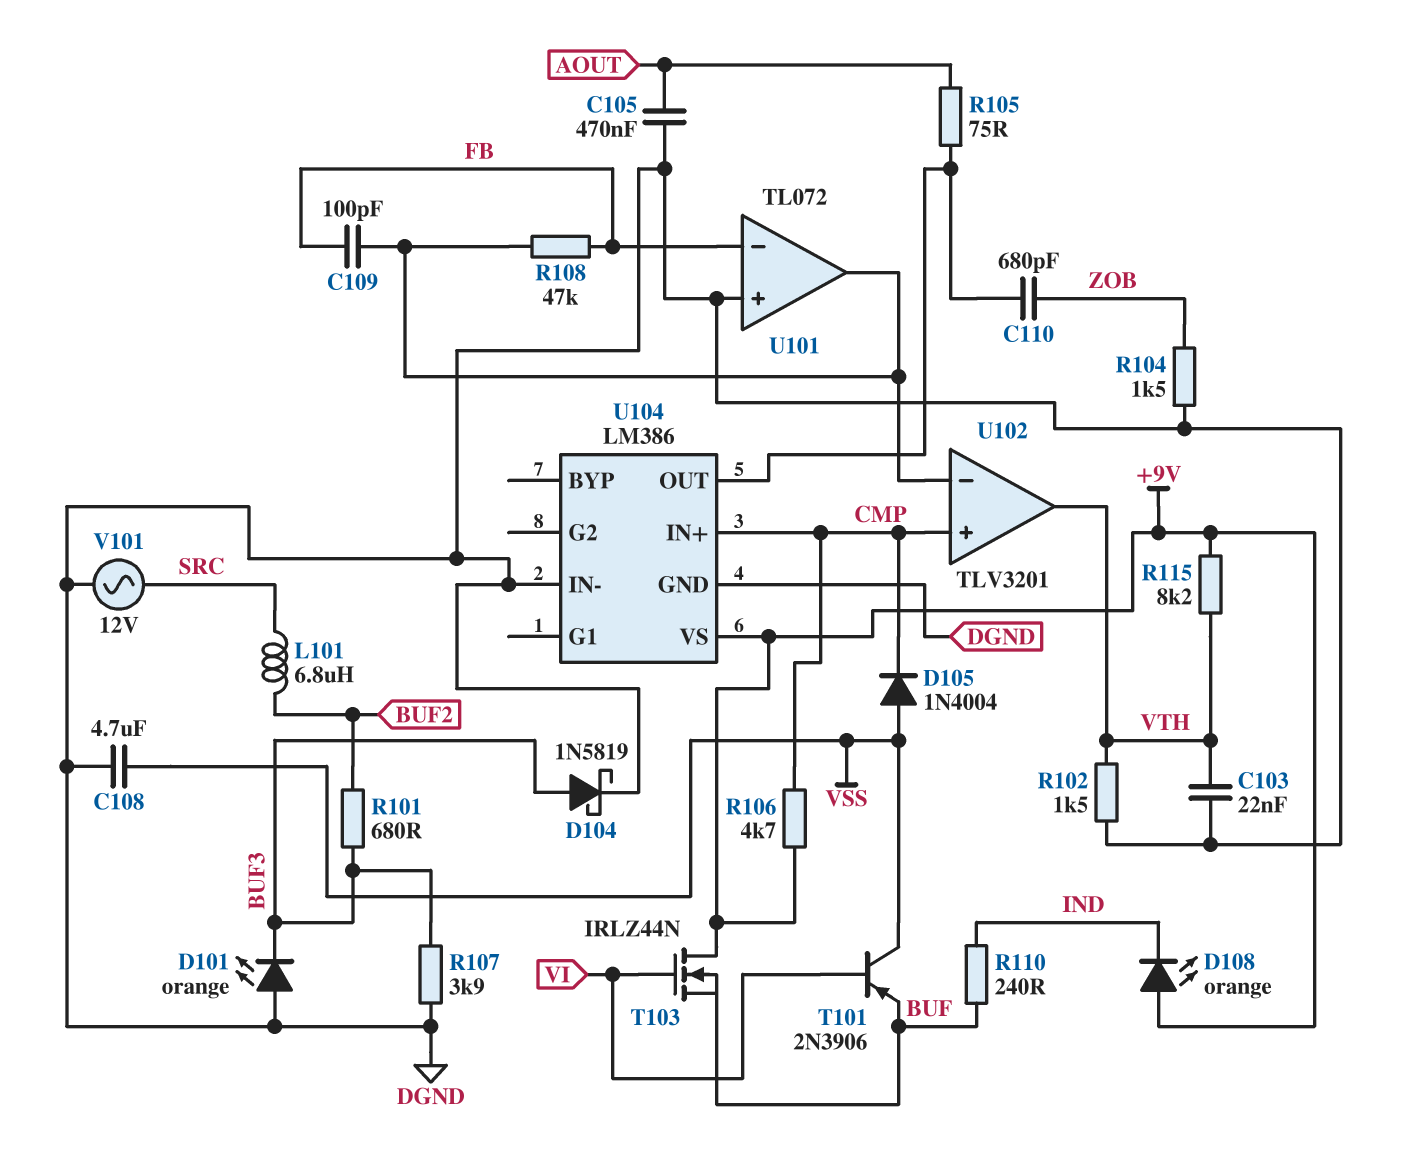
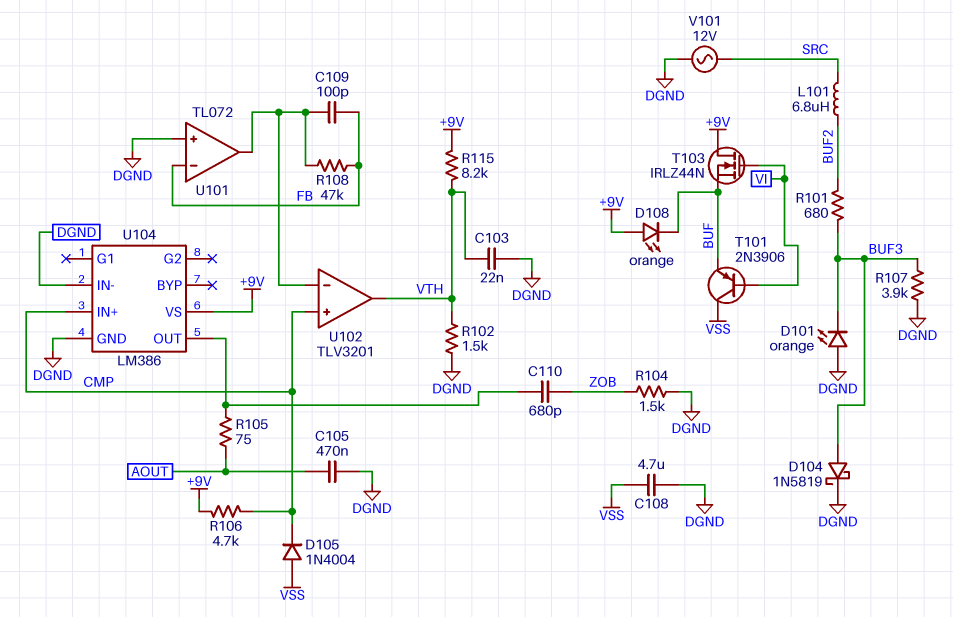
D108: LED orange (A +9V, K IND) -> LED orange (A +9V, K BUF)
R110: 240 (BUF, IND) -> none

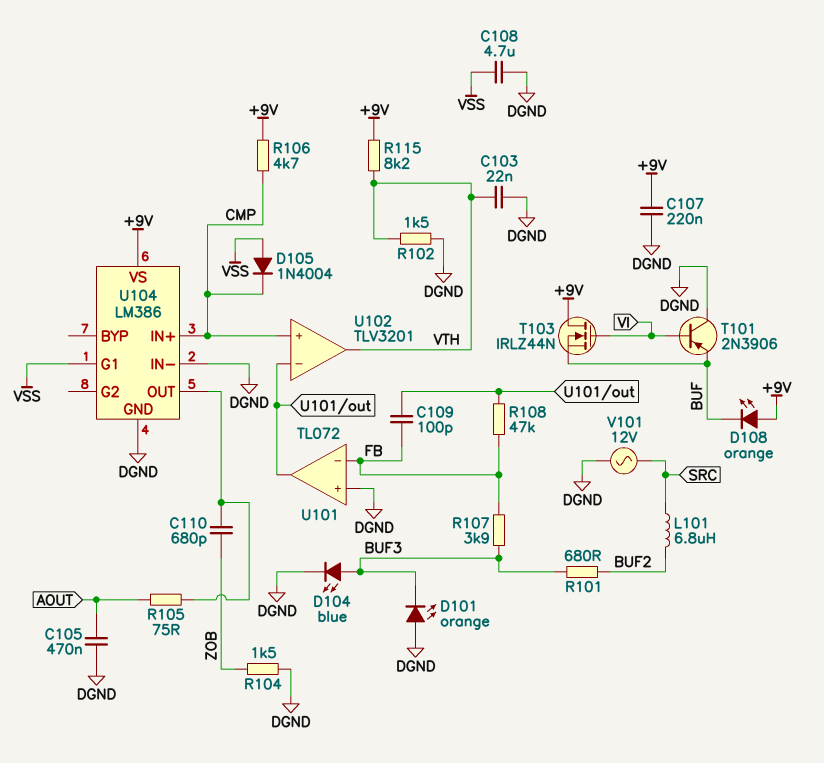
C107: none -> 220nF (+9V, DGND)
D104: schottky 1N5819 (A BUF3, K DGND) -> LED blue (A BUF3, K DGND)
R107: 3.9k (BUF3, DGND) -> 3.9k (BUF3, FB)
T101: PNP 2N3906 (B VI, C VSS, E BUF) -> PNP 2N3906 (B VI, C DGND, E BUF)
U104 pin G1: none -> VSS

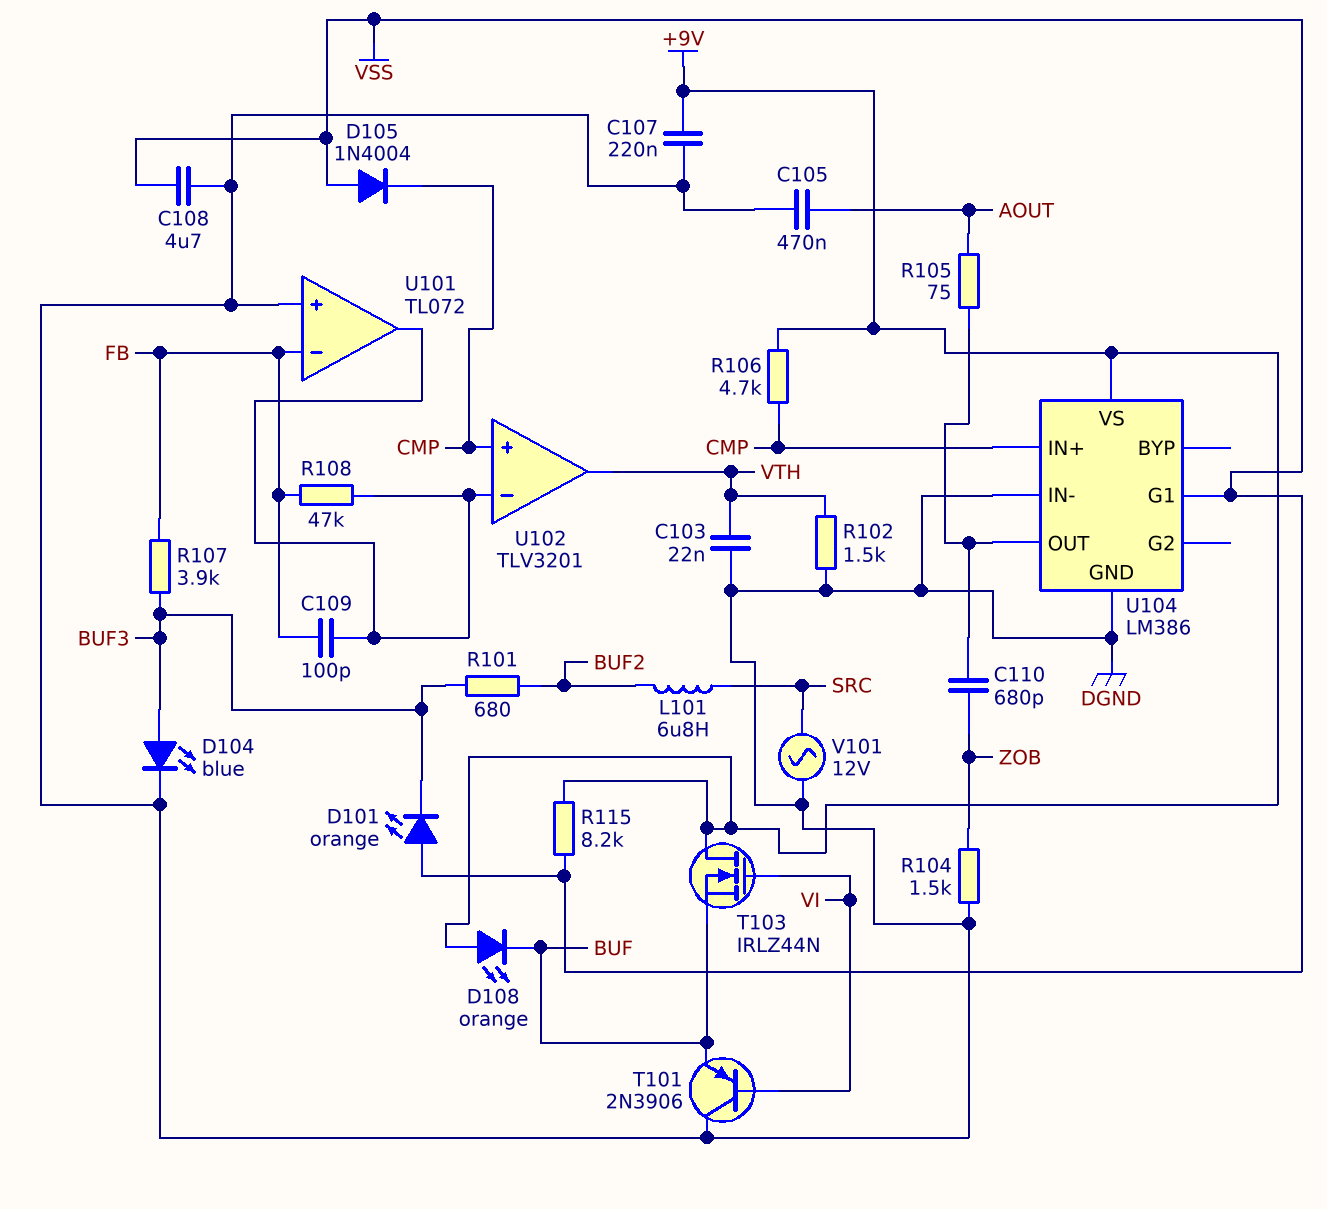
D101: LED orange (A DGND, K BUF3) -> LED orange (A VSS, K BUF3)
R115: 8.2k (+9V, VTH) -> 8.2k (+9V, VSS)

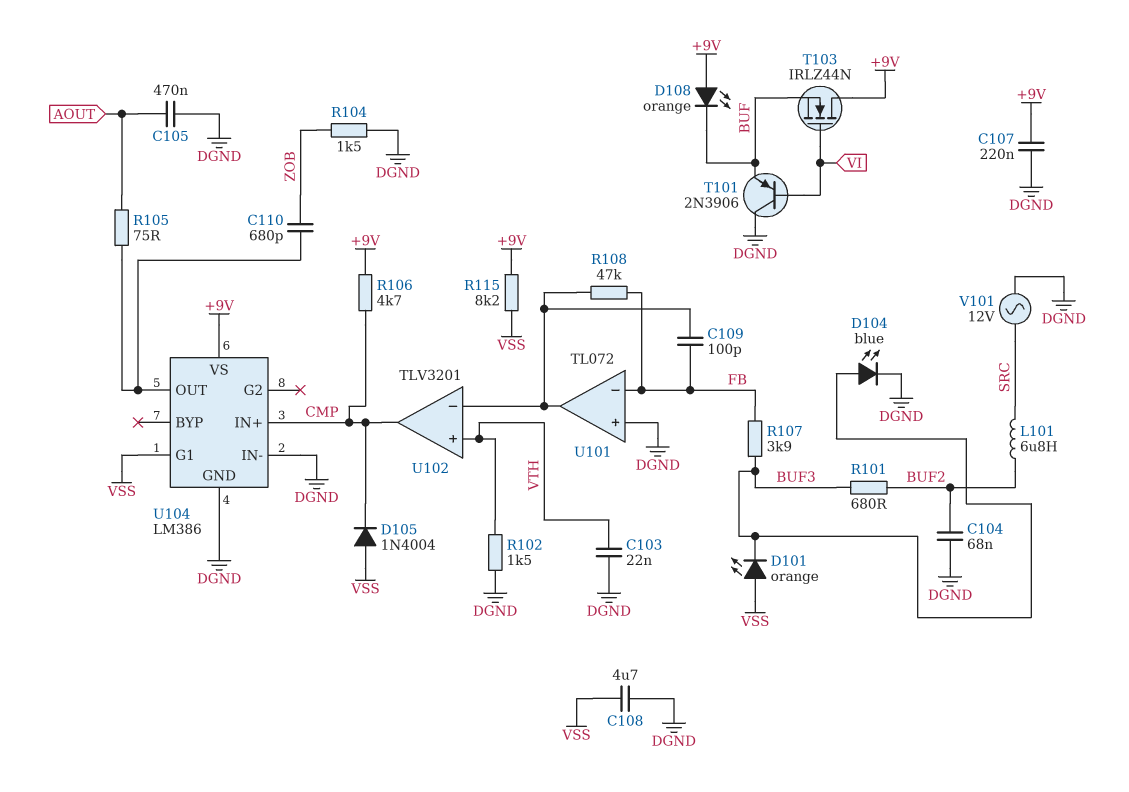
C104: none -> 68nF (BUF2, DGND)
U102 pin in+: CMP -> VTH
U102 pin out: VTH -> CMP

